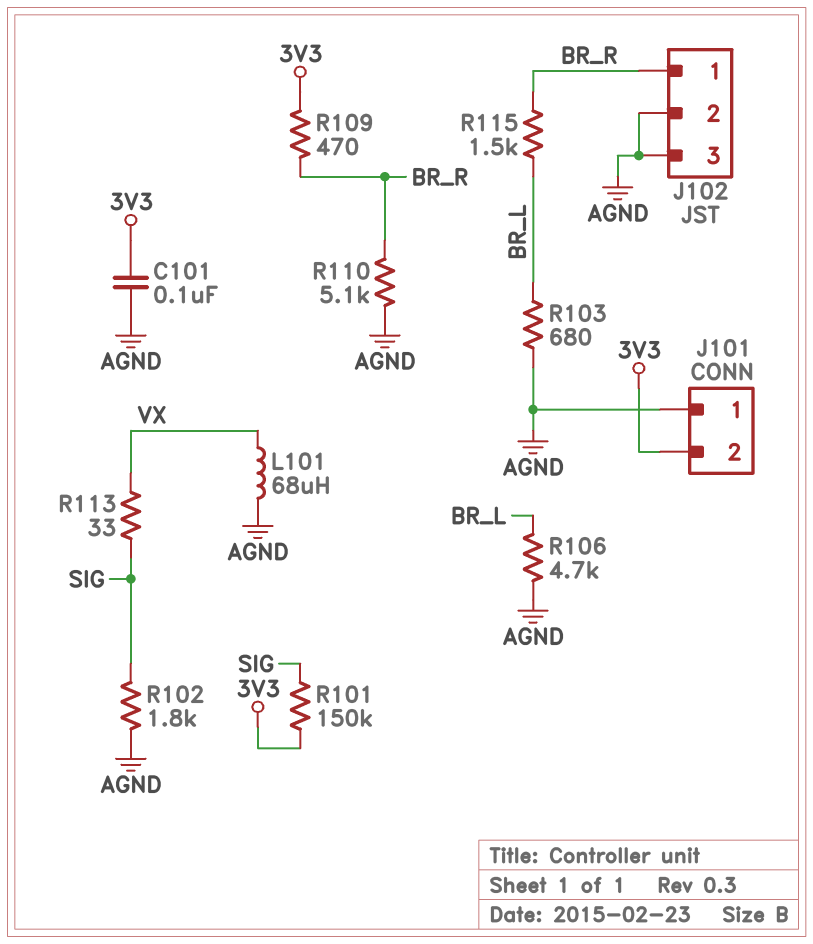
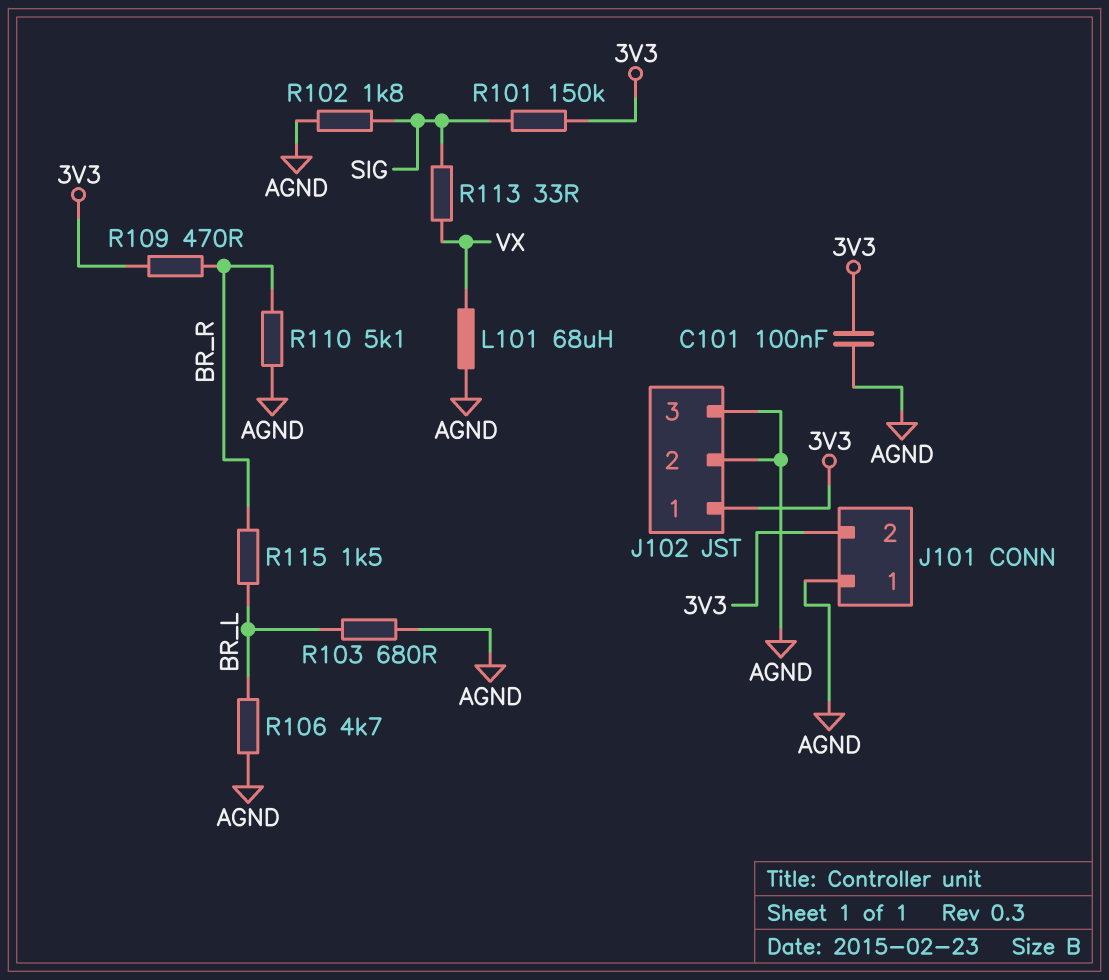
J102 pin 1: BR_R -> 3V3

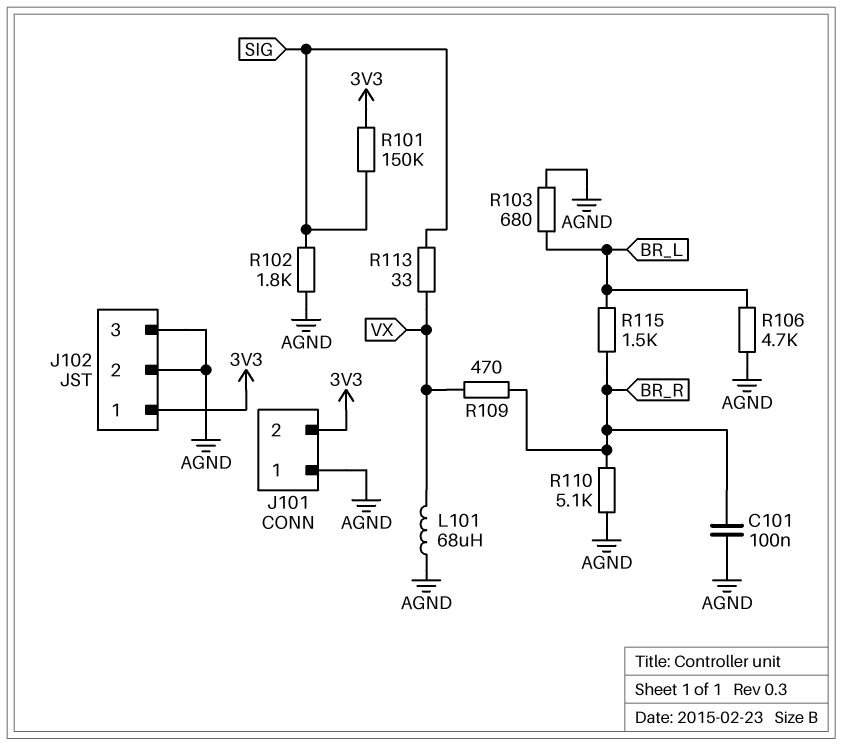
C101: 100nF (3V3, AGND) -> 100nF (AGND, BR_R)
R109: 470 (3V3, BR_R) -> 470 (BR_R, VX)

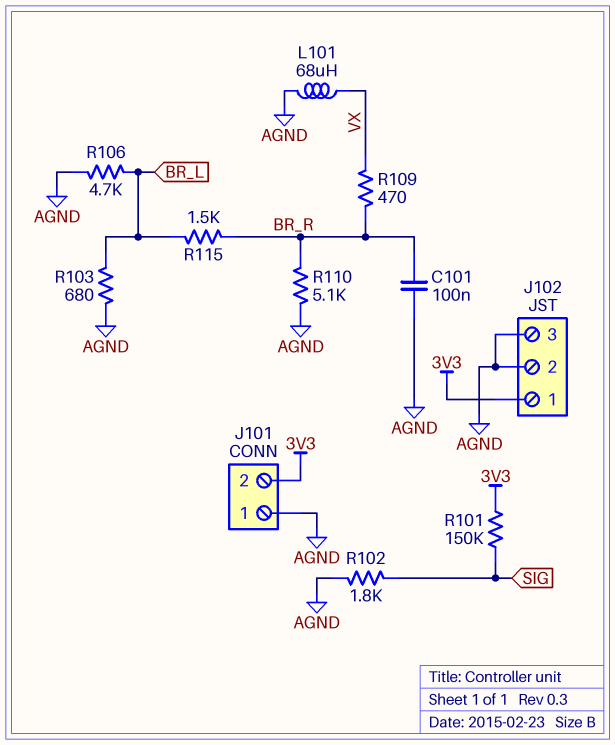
R113: 33 (SIG, VX) -> none

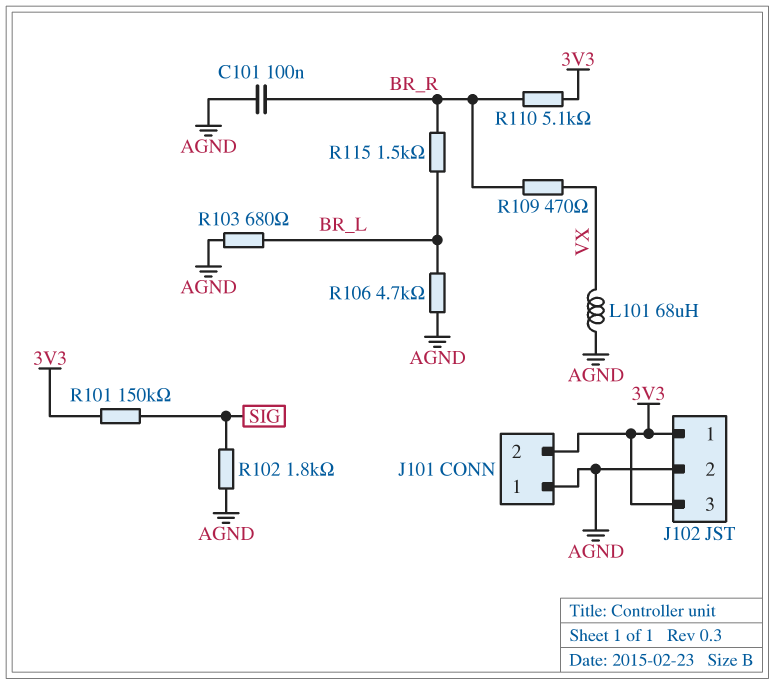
J102 pin 3: AGND -> 3V3
R110: 5.1k (AGND, BR_R) -> 5.1k (3V3, BR_R)

